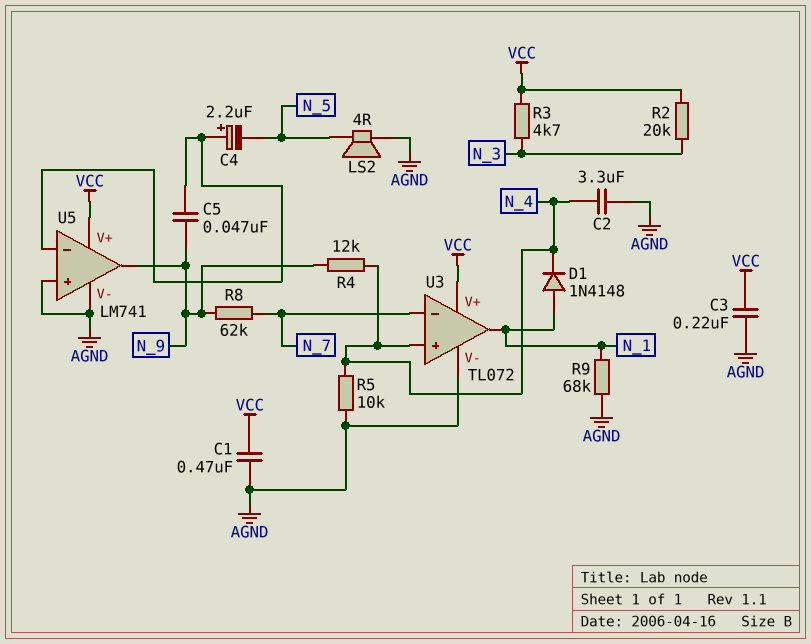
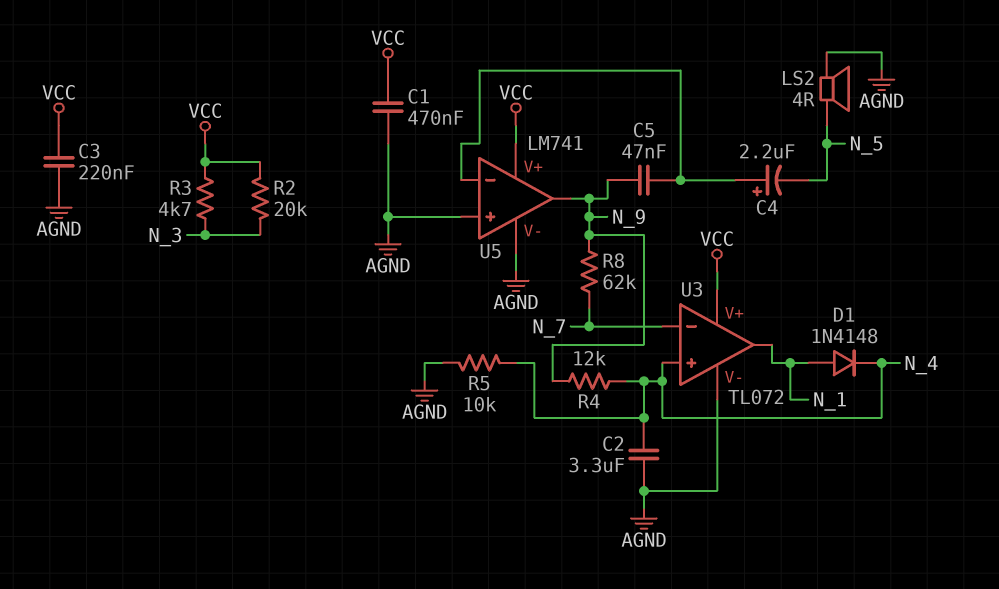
R9: 68k (AGND, N_1) -> none

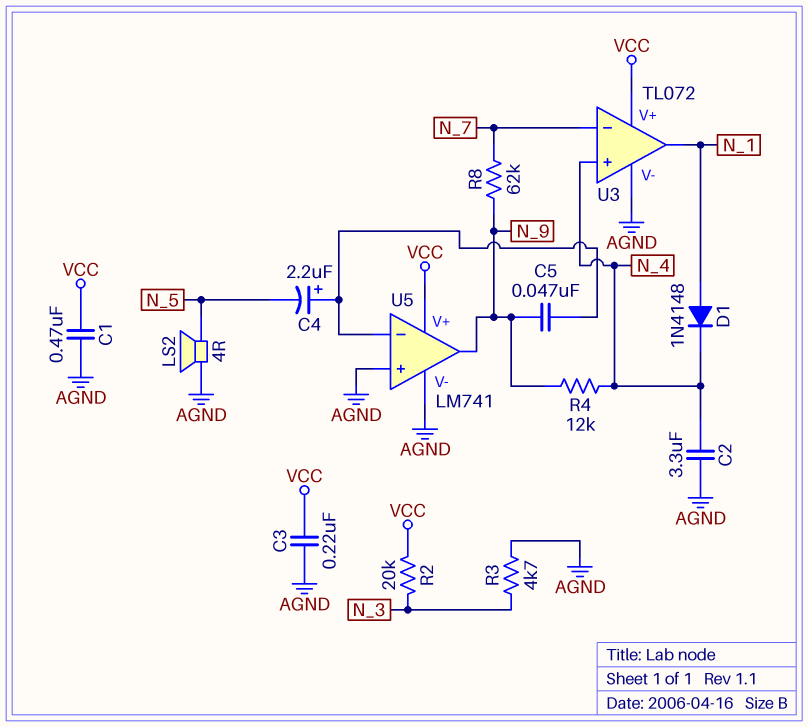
R3: 4.7k (N_3, VCC) -> 4.7k (AGND, N_3)
R5: 10k (AGND, N_4) -> none

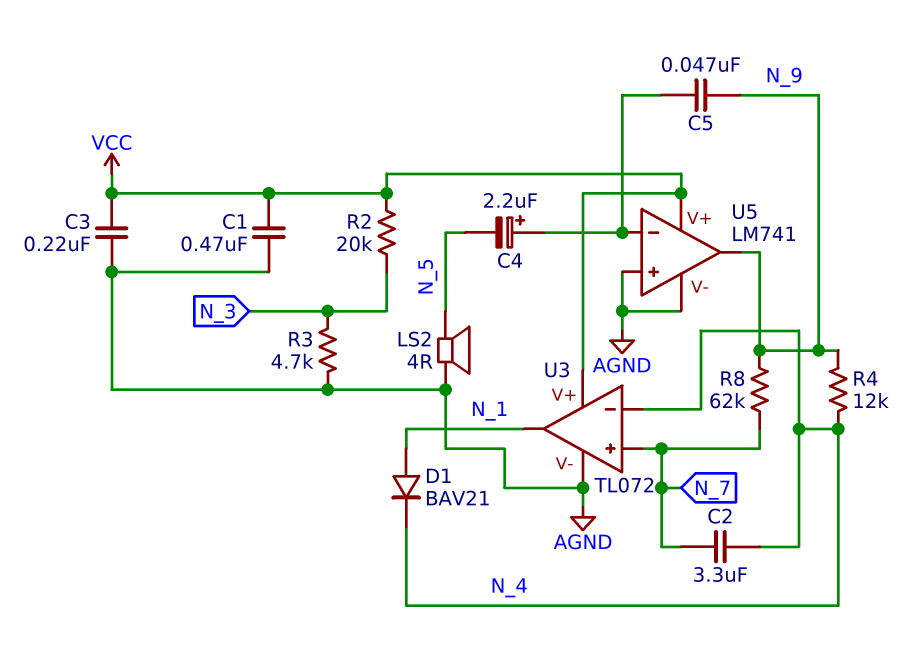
C2: 3.3uF (AGND, N_4) -> 3.3uF (N_4, N_7)
D1: diode 1N4148 (A N_1, K N_4) -> diode BAV21 (A N_1, K N_4)
U3 pin in+: N_4 -> N_7
U3 pin in-: N_7 -> N_4

